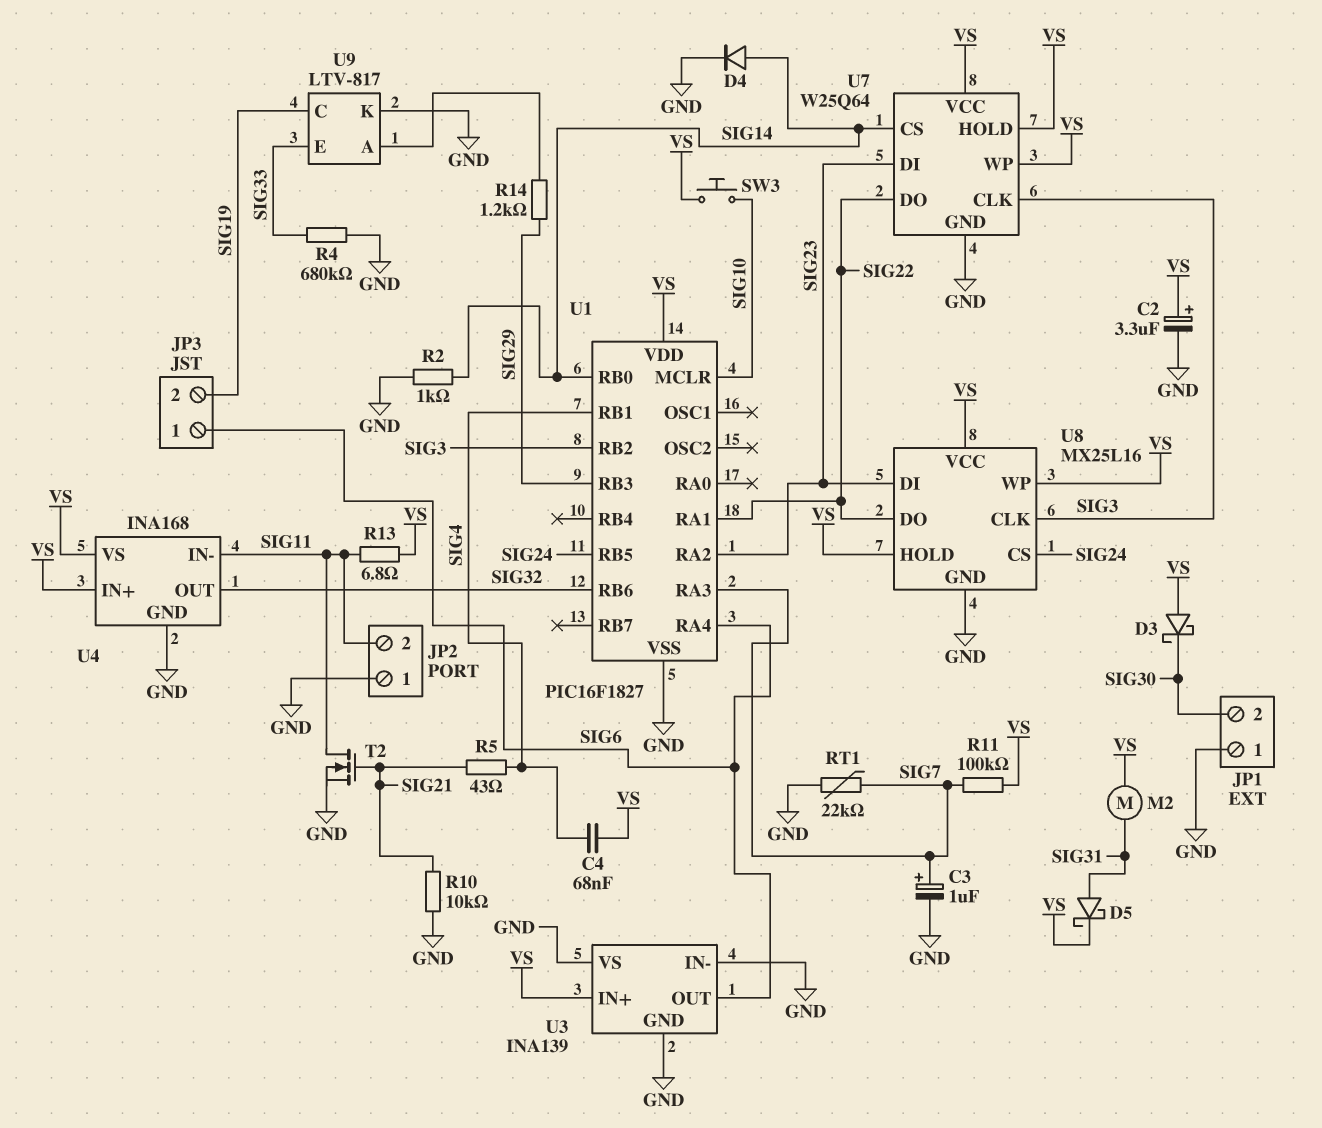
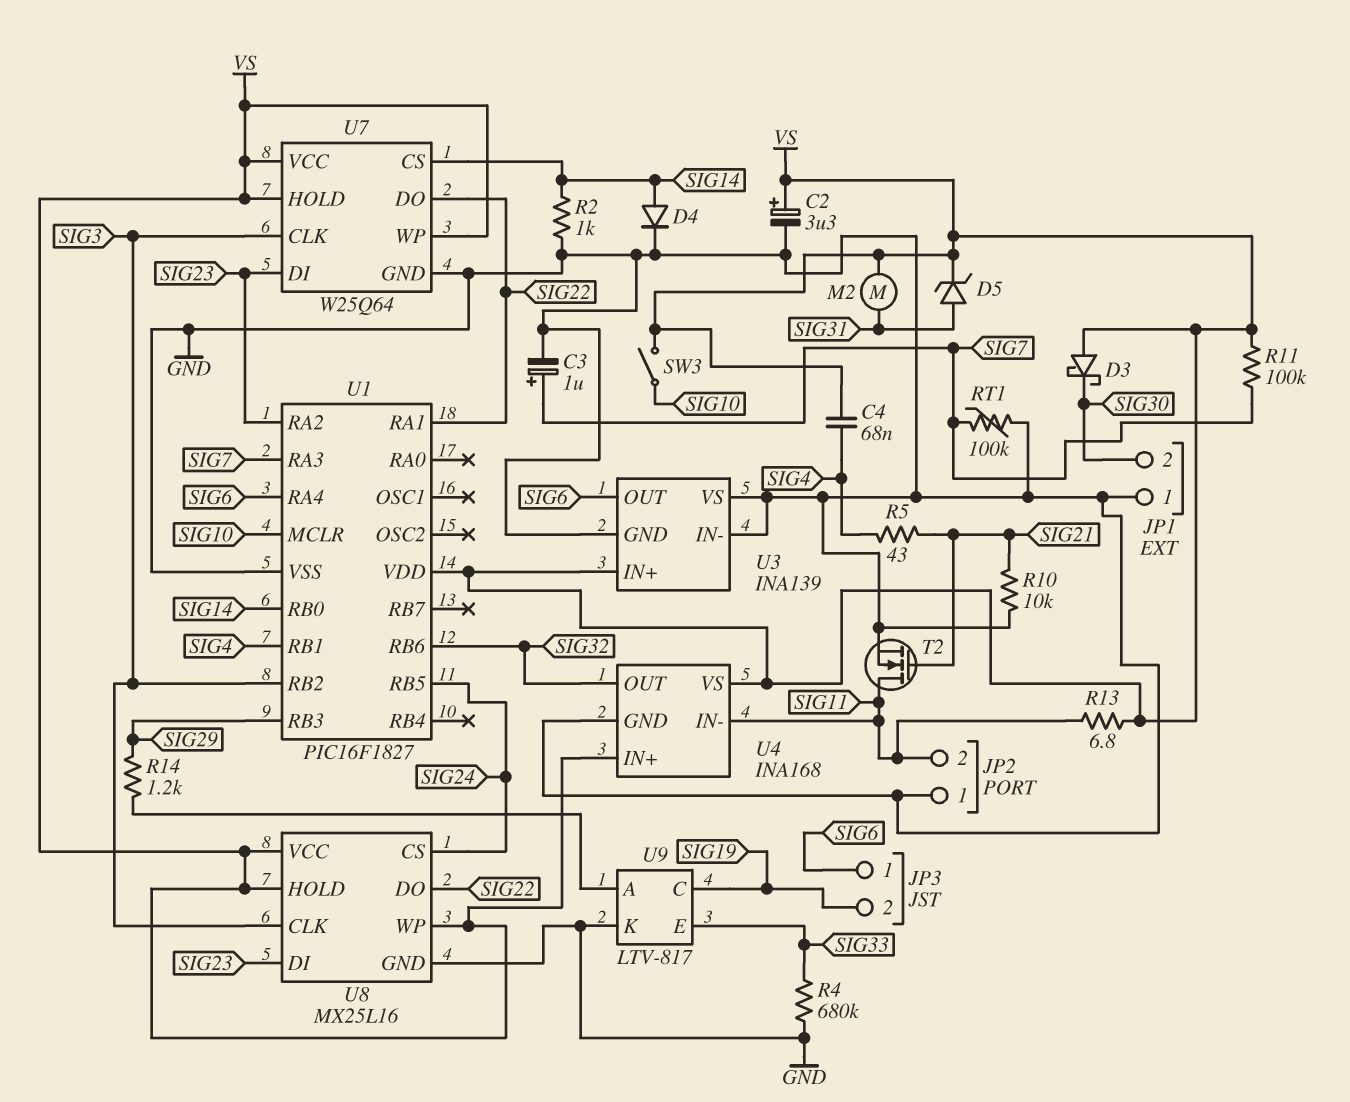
D5: schottky (A SIG31, K VS) -> zener (A SIG31, K VS)
RT1: 22k (GND, SIG7) -> 100k (GND, SIG7)
SW3: button (SIG10, VS) -> switch (SIG10, VS)

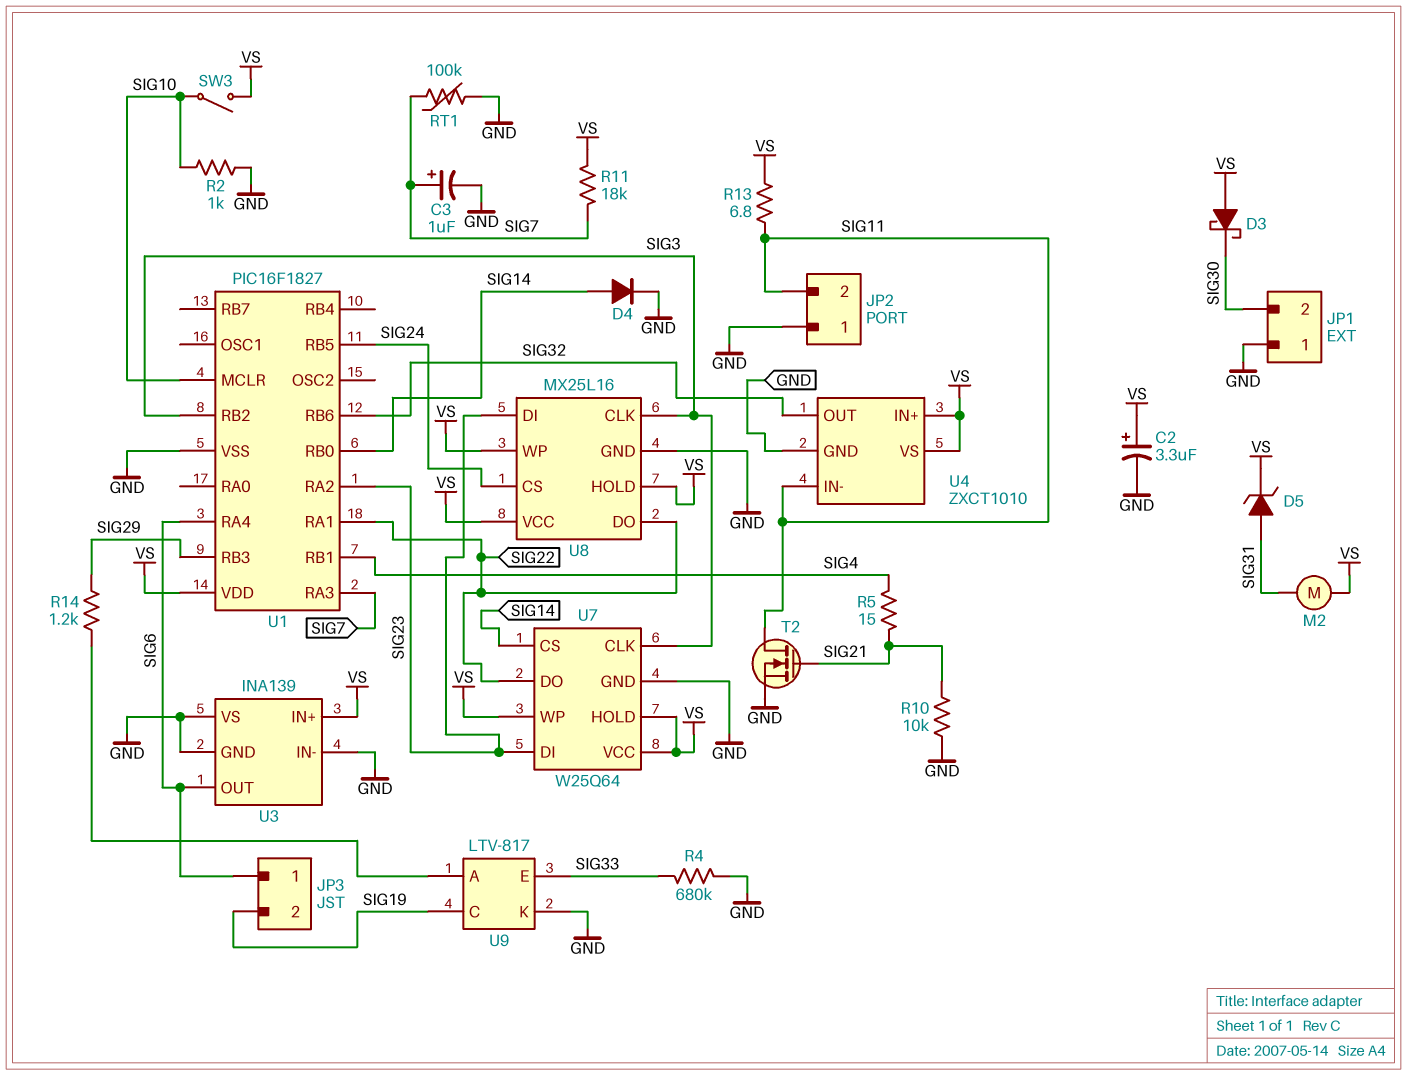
C4: 68nF (SIG4, VS) -> none
R2: 1k (GND, SIG14) -> 1k (GND, SIG10)
R5: 43 (SIG4, SIG21) -> 15 (SIG4, SIG21)
R11: 100k (SIG7, VS) -> 18k (SIG7, VS)
U4: INA168 -> ZXCT1010

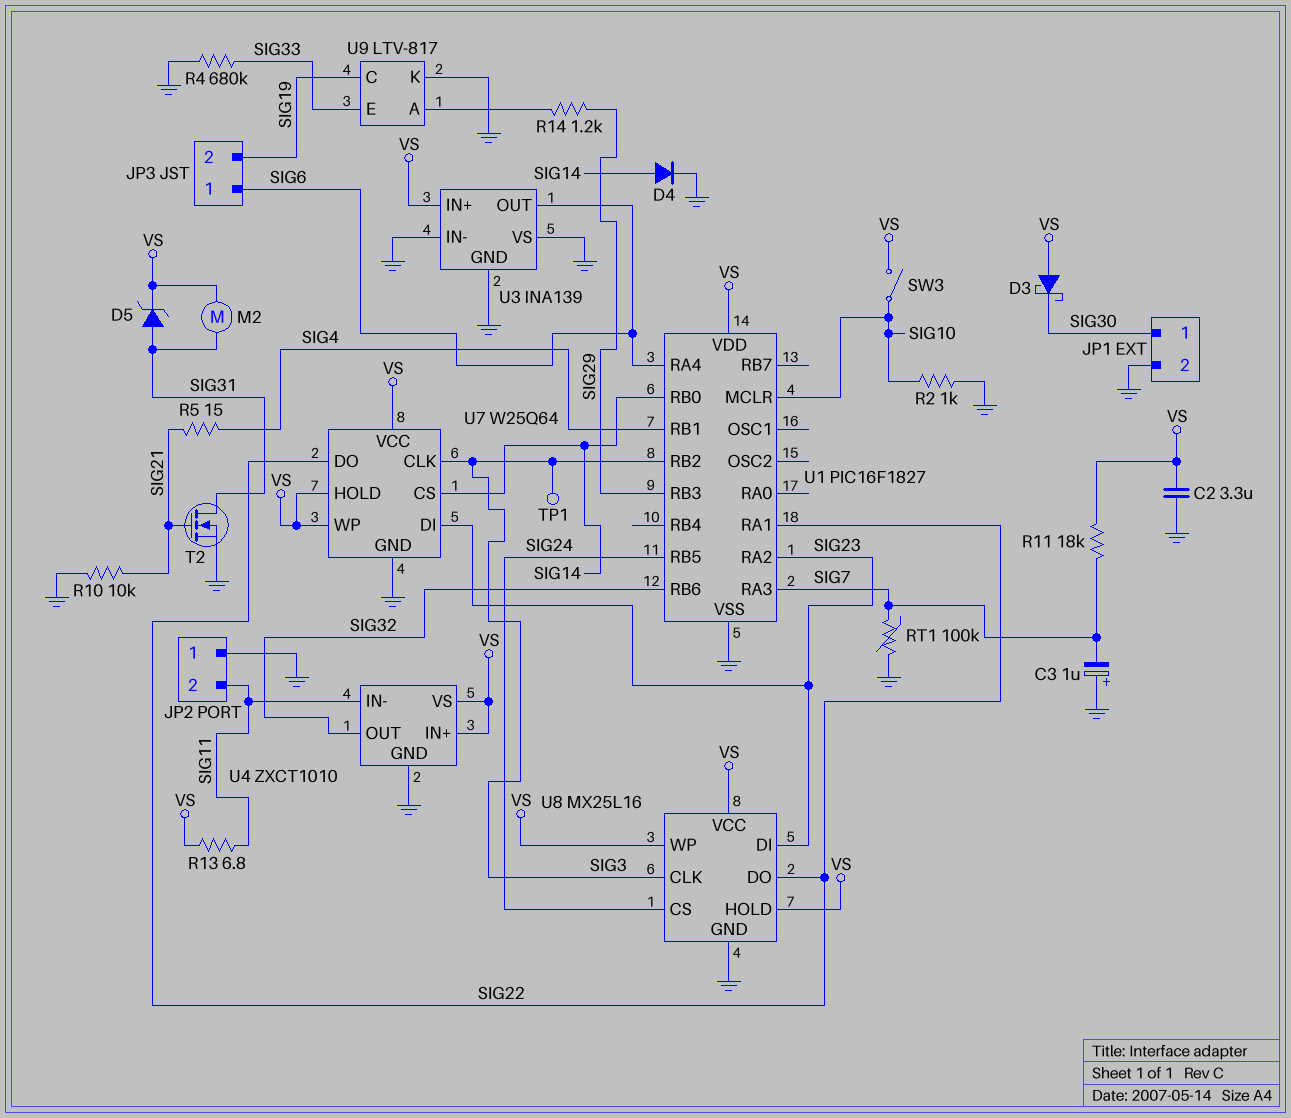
C2: 3.3uF (plus VS, minus GND) -> 3.3uF (GND, VS)
C3: 1uF (plus SIG7, minus GND) -> 1uF (plus GND, minus SIG7)
JP1 pin 1: GND -> SIG30
JP1 pin 2: SIG30 -> GND
T2: NMOS (G SIG21, D SIG11, S GND) -> NMOS (G SIG21, D SIG31, S GND)
TP1: none -> test point (SIG3)

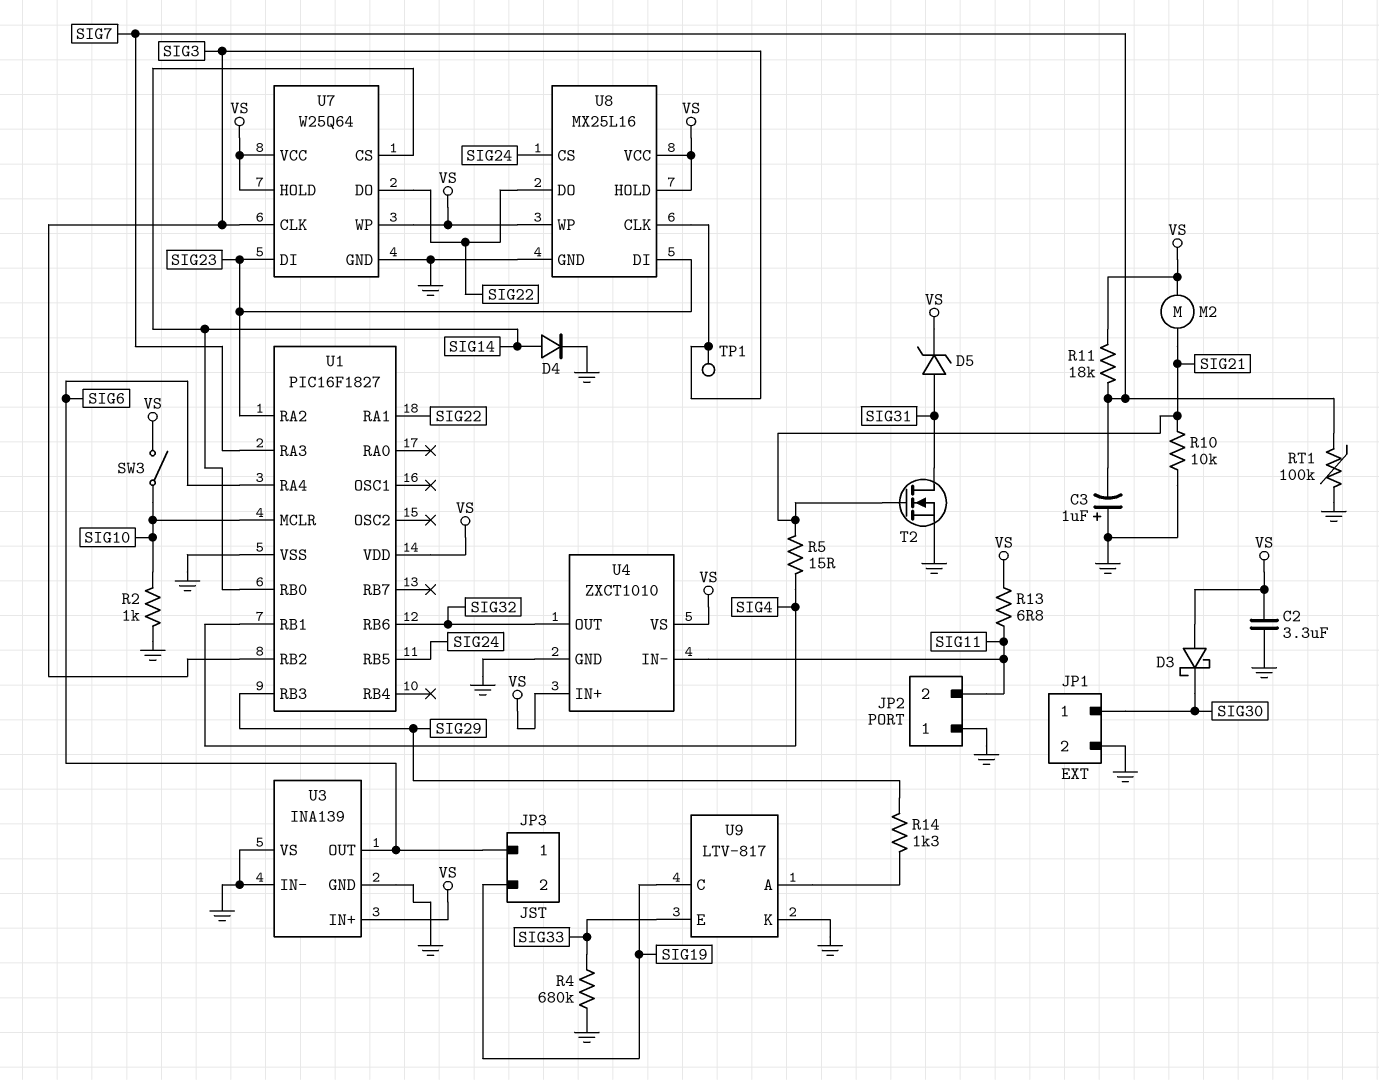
M2: motor (SIG31, VS) -> motor (SIG21, VS)
R14: 1.2k (SIG29, U9/A) -> 1.3k (SIG29, U9/A)

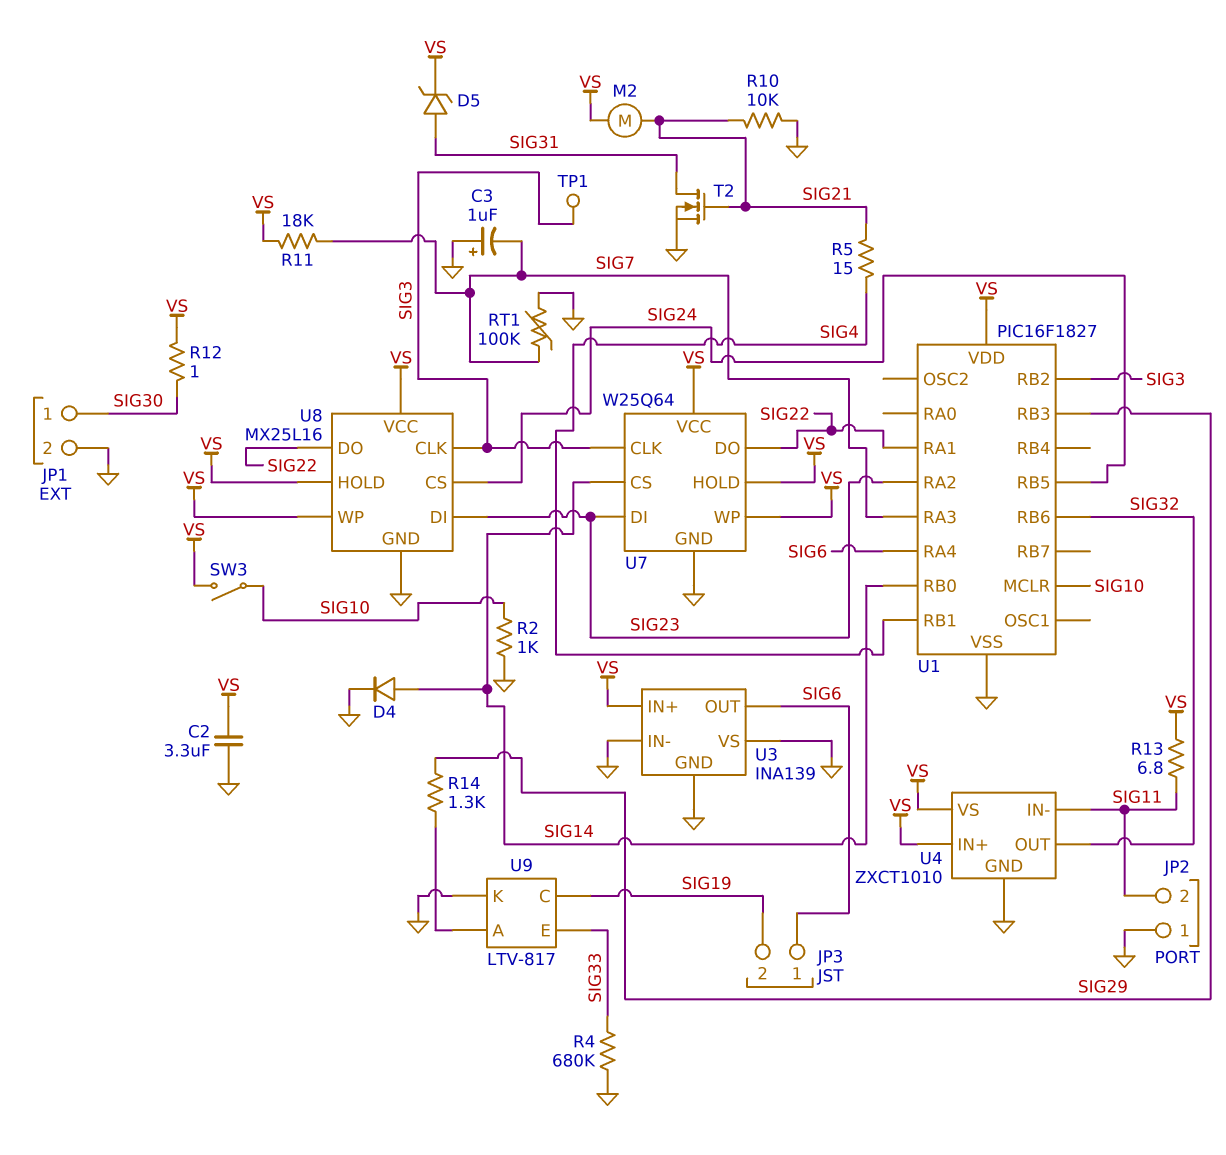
D3: schottky (A VS, K SIG30) -> none
R12: none -> 1 (SIG30, VS)

